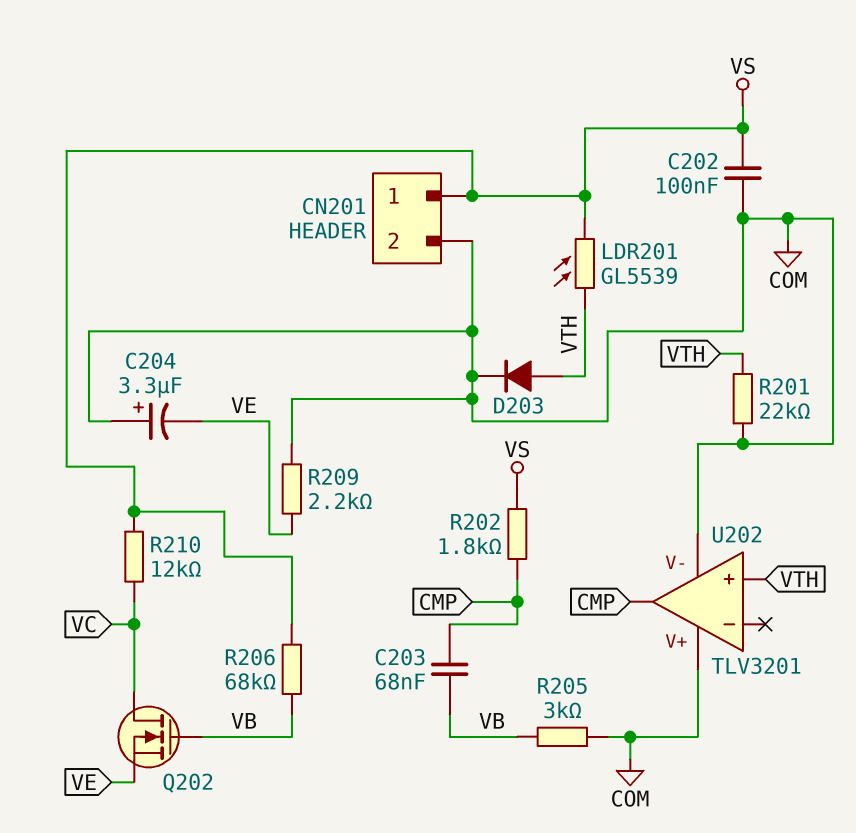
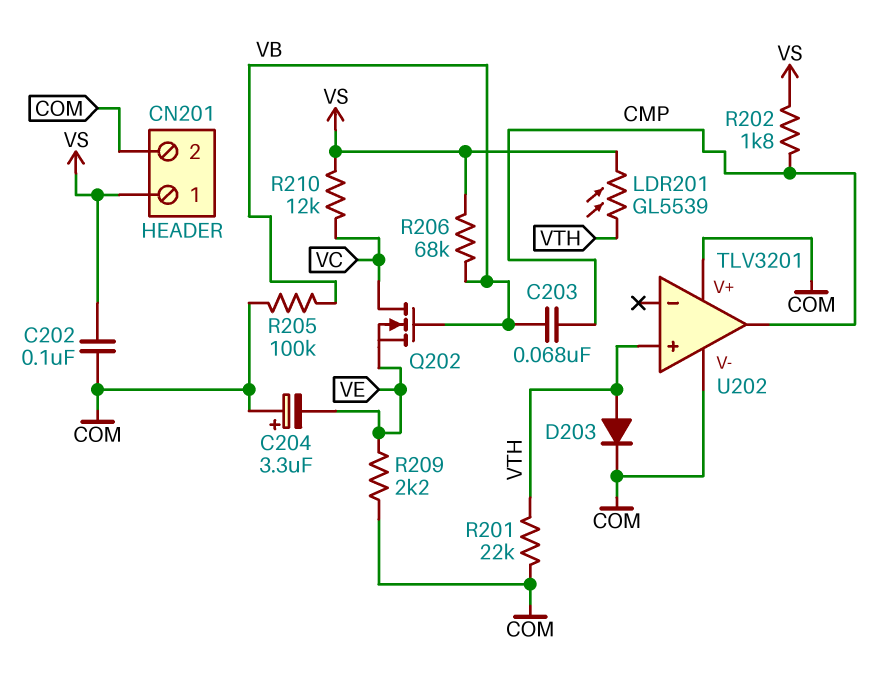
R205: 3k (COM, VB) -> 100k (COM, VB)

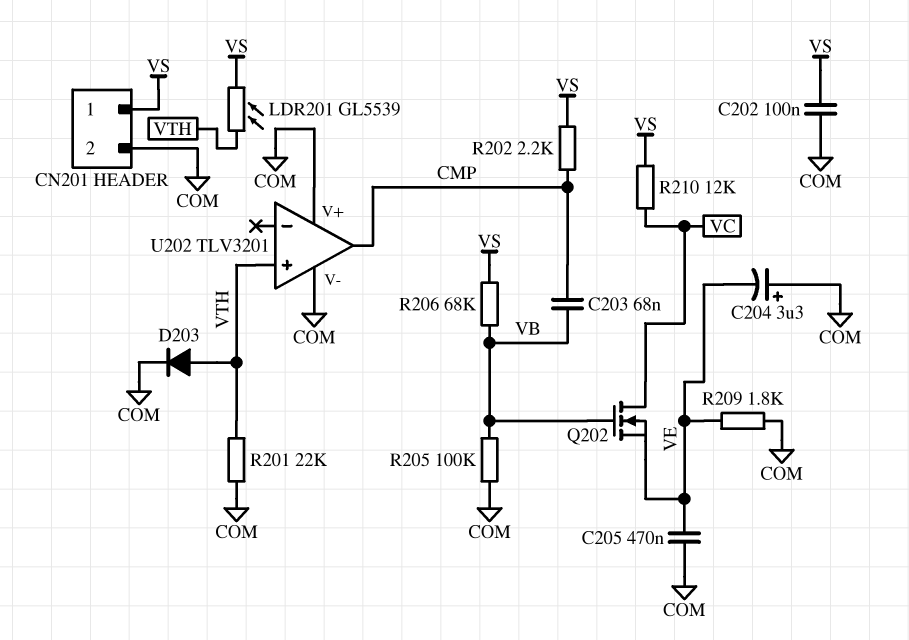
C205: none -> 470nF (COM, VE)
R202: 1.8k (CMP, VS) -> 2.2k (CMP, VS)
R209: 2.2k (COM, VE) -> 1.8k (COM, VE)

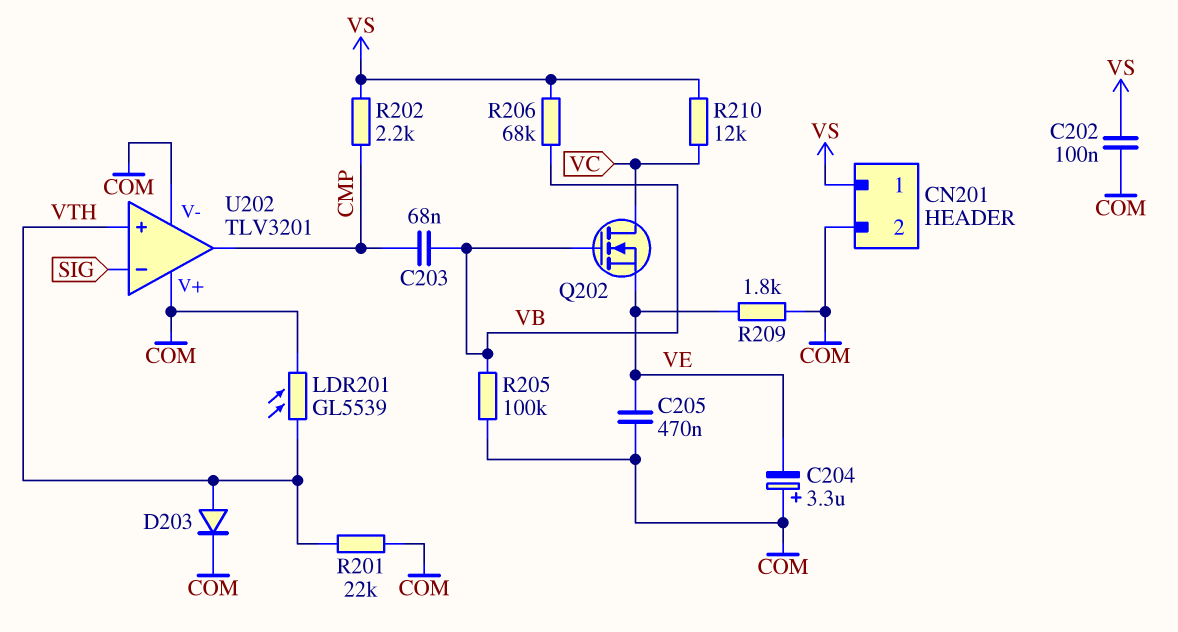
LDR201: GL5539 (VS, VTH) -> GL5539 (COM, VTH)
U202 pin in-: none -> SIG

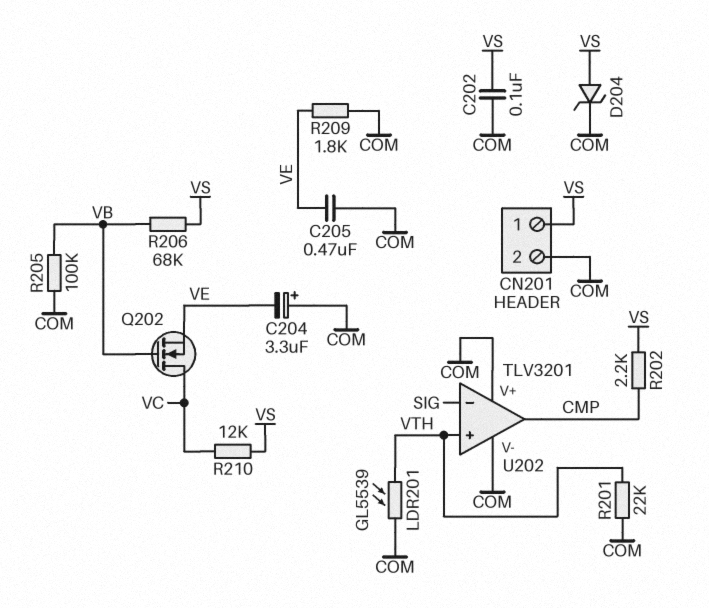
C203: 68nF (CMP, VB) -> none
D203: diode (A VTH, K COM) -> none
D204: none -> zener (A VS, K COM)

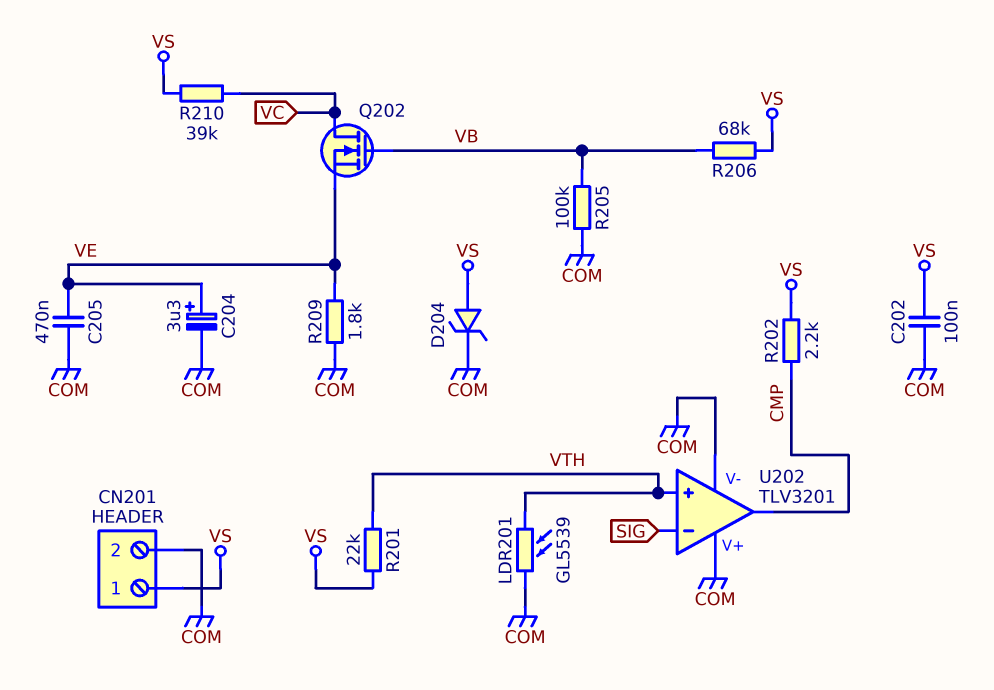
C204: 3.3uF (plus COM, minus VE) -> 3.3uF (plus VE, minus COM)
R201: 22k (COM, VTH) -> 22k (VS, VTH)
R210: 12k (VC, VS) -> 39k (VC, VS)

